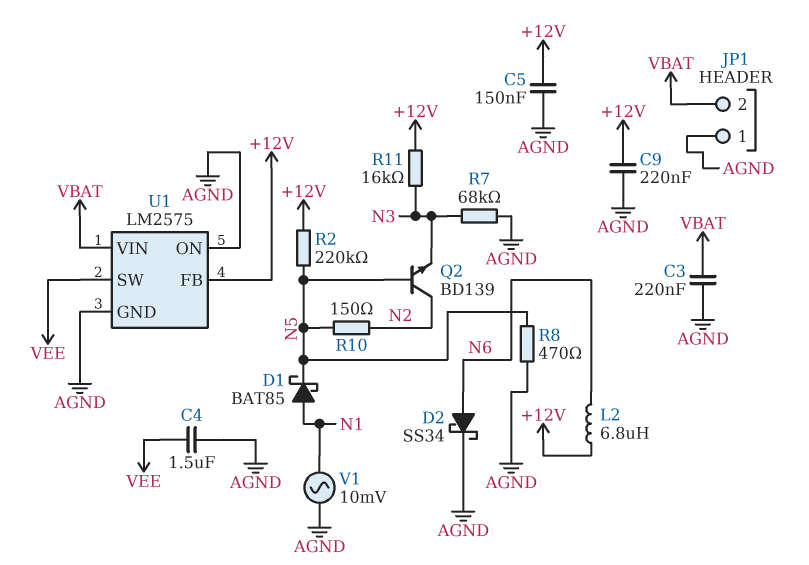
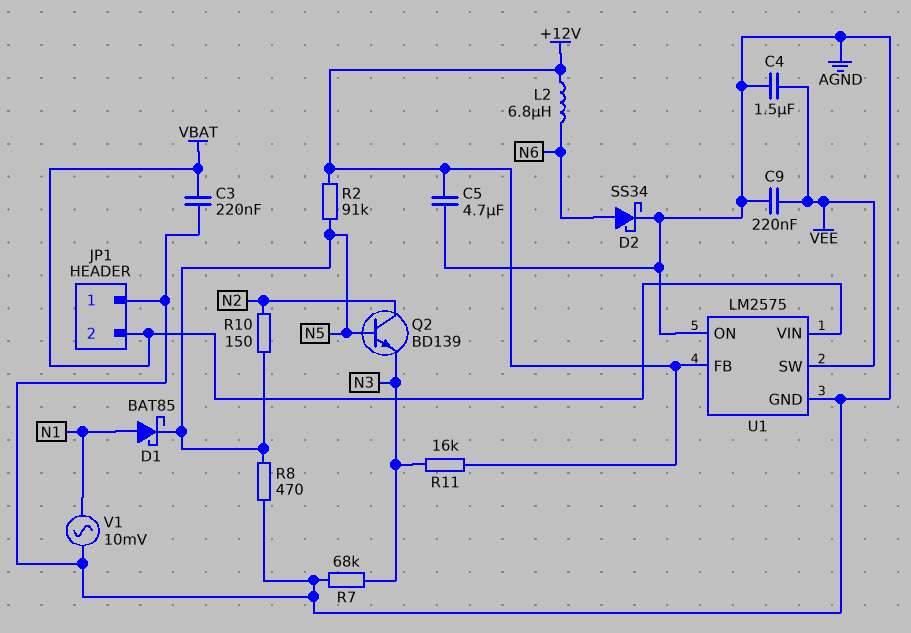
C5: 150nF (+12V, AGND) -> 4.7uF (+12V, AGND)
C9: 220nF (+12V, AGND) -> 220nF (AGND, VEE)
R2: 220k (+12V, N5) -> 91k (+12V, N5)

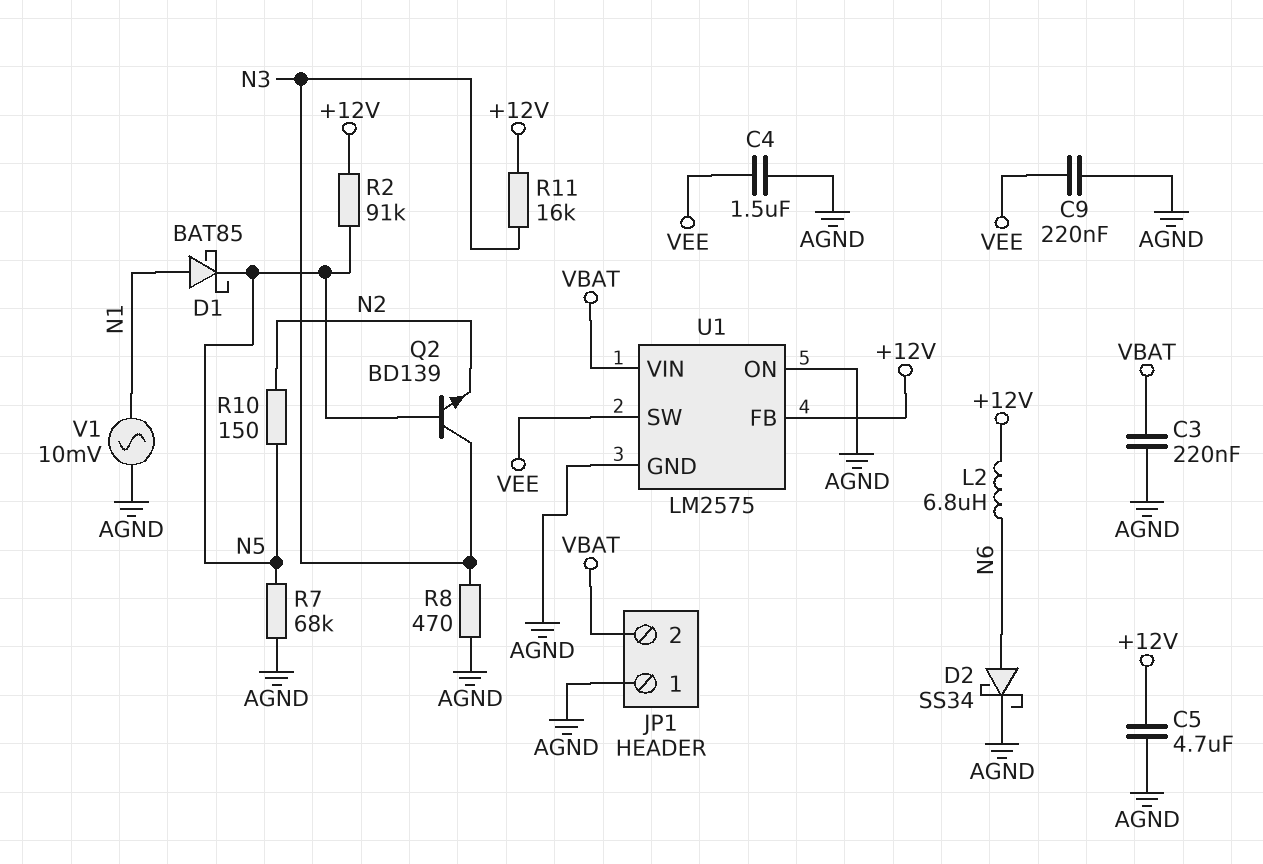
Q2: NPN BD139 (B N5, C N2, E N3) -> NPN BD139 (B N5, C N3, E N2)
R7: 68k (AGND, N3) -> 68k (AGND, N5)
R8: 470 (AGND, N5) -> 470 (AGND, N3)

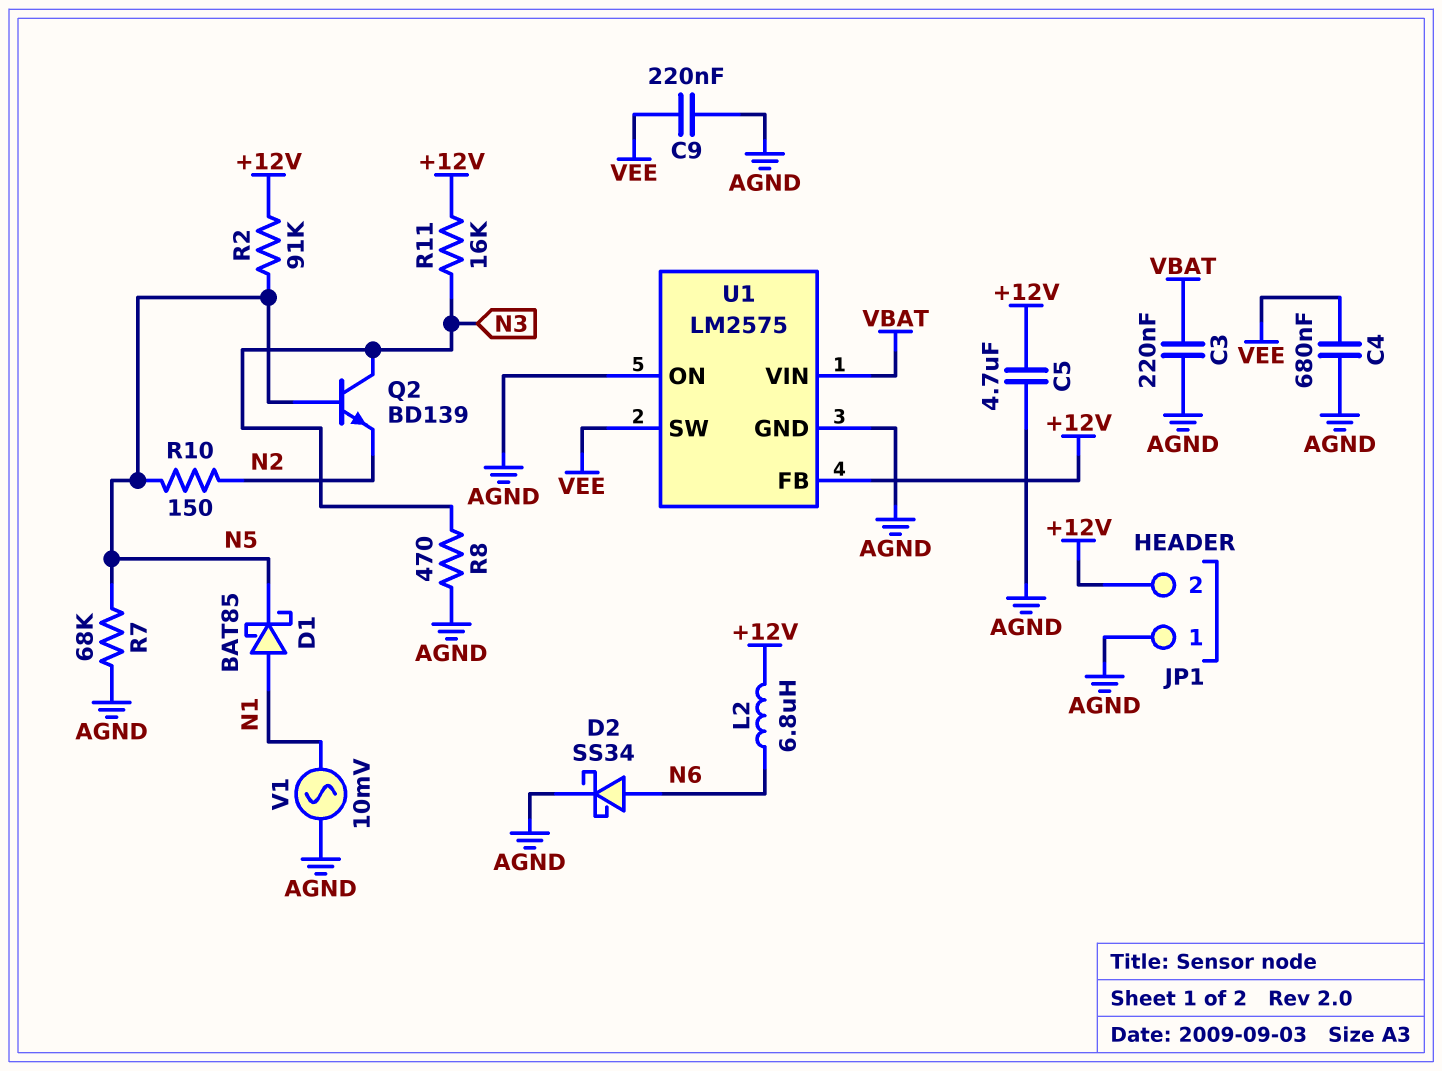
C4: 1.5uF (AGND, VEE) -> 680nF (AGND, VEE)
JP1 pin 2: VBAT -> +12V

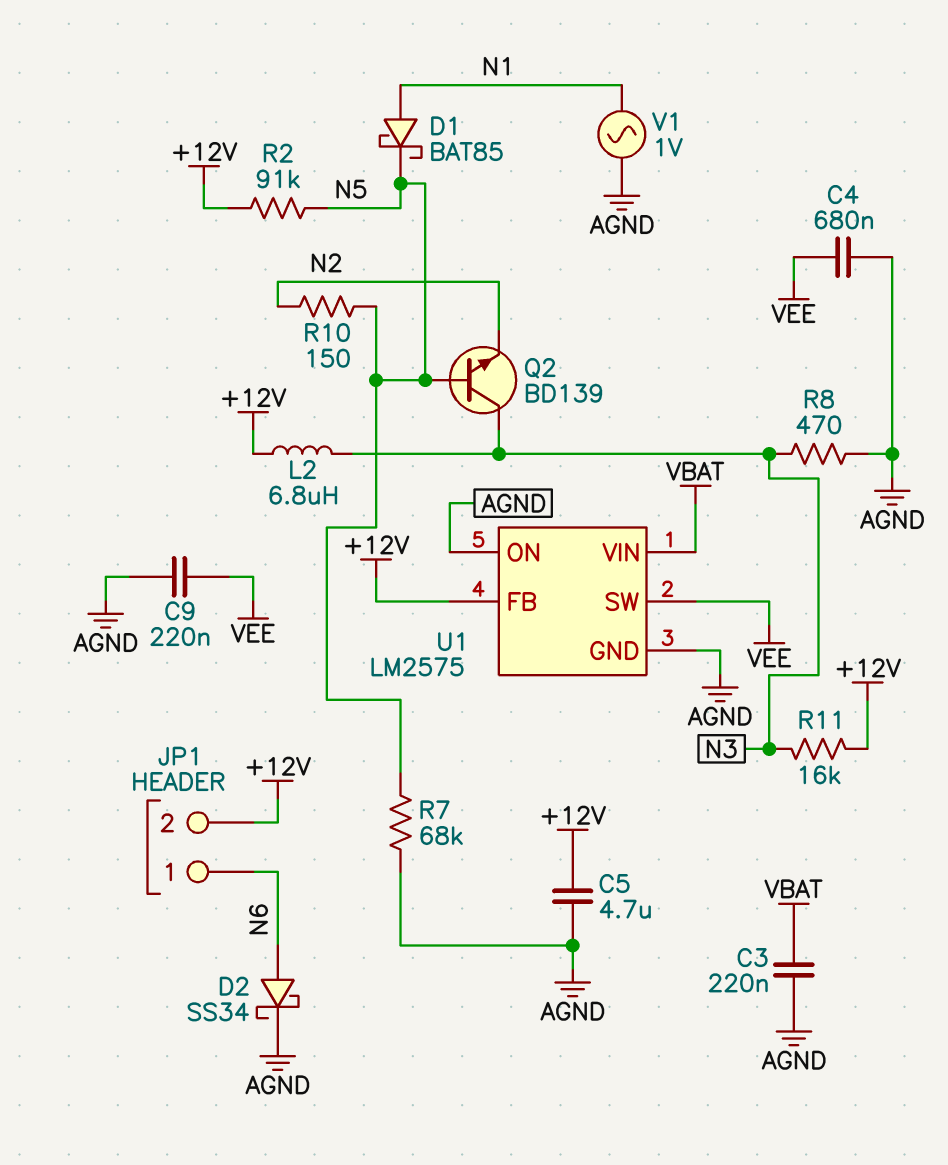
JP1 pin 1: AGND -> N6
L2: 6.8uH (+12V, N6) -> 6.8uH (+12V, N3)
V1: AC 10mV (AGND, N1) -> AC 1V (AGND, N1)

